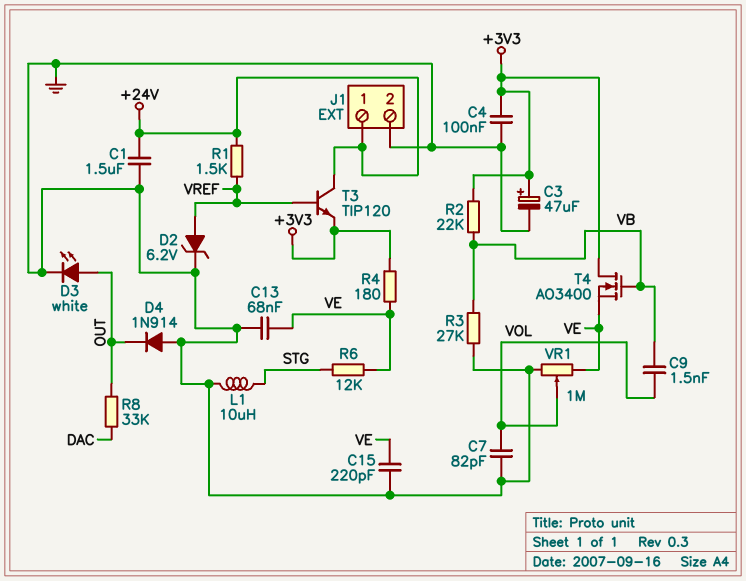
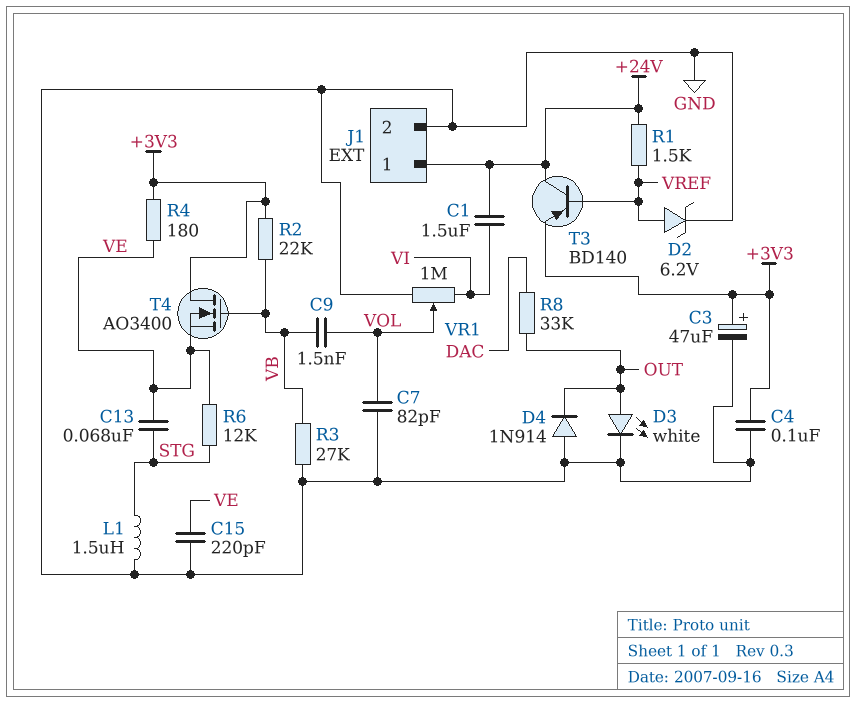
C1: 1.5uF (+24V, GND) -> 1.5uF (+24V, VI)
C13: 68nF (GND, VE) -> 68nF (STG, VE)
L1: 10uH (GND, STG) -> 1.5uH (GND, STG)
T3: NPN TIP120 (B VREF, C +24V, E +3V3) -> PNP BD140 (B VREF, C +24V, E +3V3)
VR1: 1M (GND, VE, wiper VOL) -> 1M (GND, VI, wiper VOL)

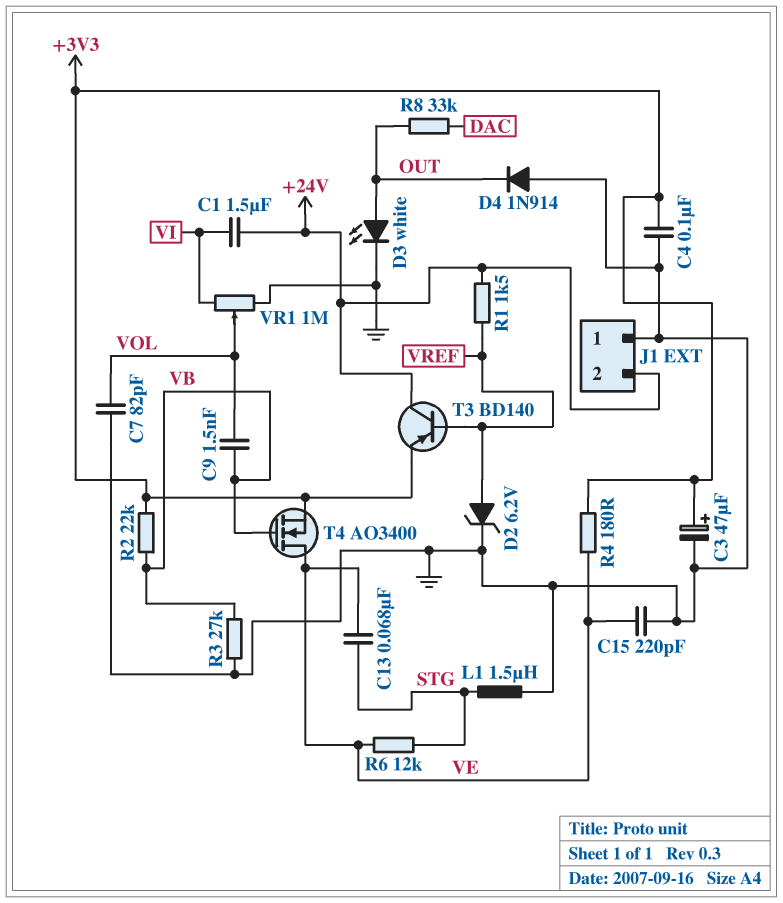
J1 pin 1: +24V -> GND
J1 pin 2: GND -> +24V
T4: NMOS AO3400 (G VB, D +3V3, S VE) -> NMOS AO3400 (G VB, D VE, S +3V3)

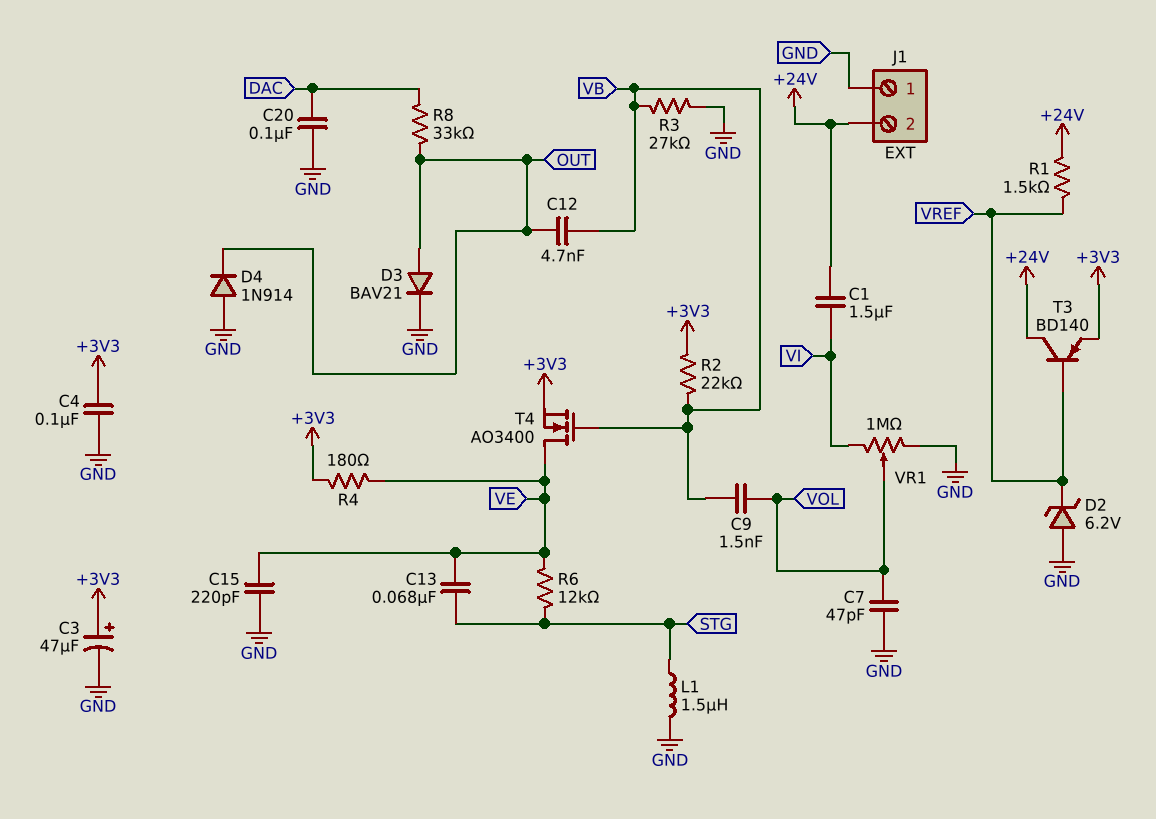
C7: 82pF (GND, VOL) -> 47pF (GND, VOL)
C12: none -> 4.7nF (OUT, VB)
C20: none -> 100nF (DAC, GND)
D2: zener 6.2V (A VREF, K GND) -> zener 6.2V (A GND, K VREF)
D3: LED white (A OUT, K GND) -> diode BAV21 (A OUT, K GND)

